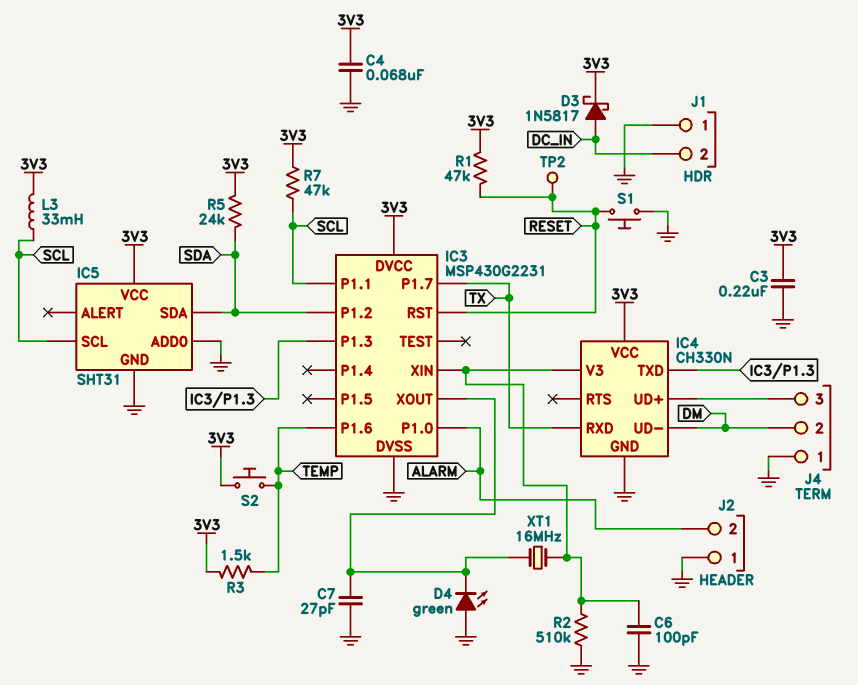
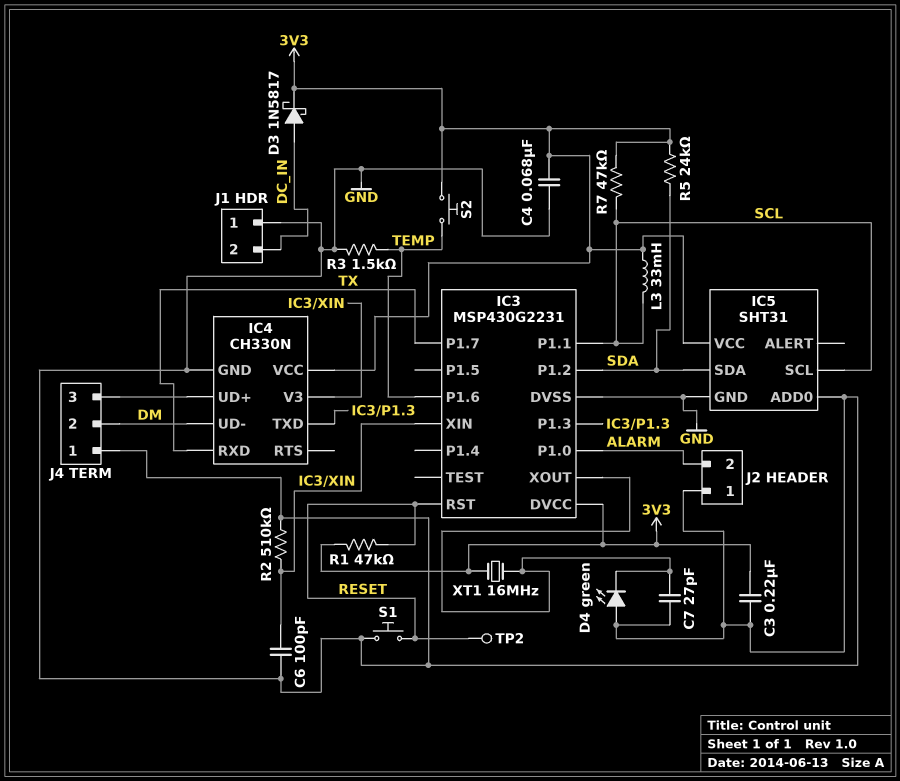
R3: 1.5k (3V3, TEMP) -> 1.5k (GND, TEMP)
XT1: 16MHz (IC3/XIN, IC3/XOUT) -> 16MHz (3V3, IC3/XOUT)

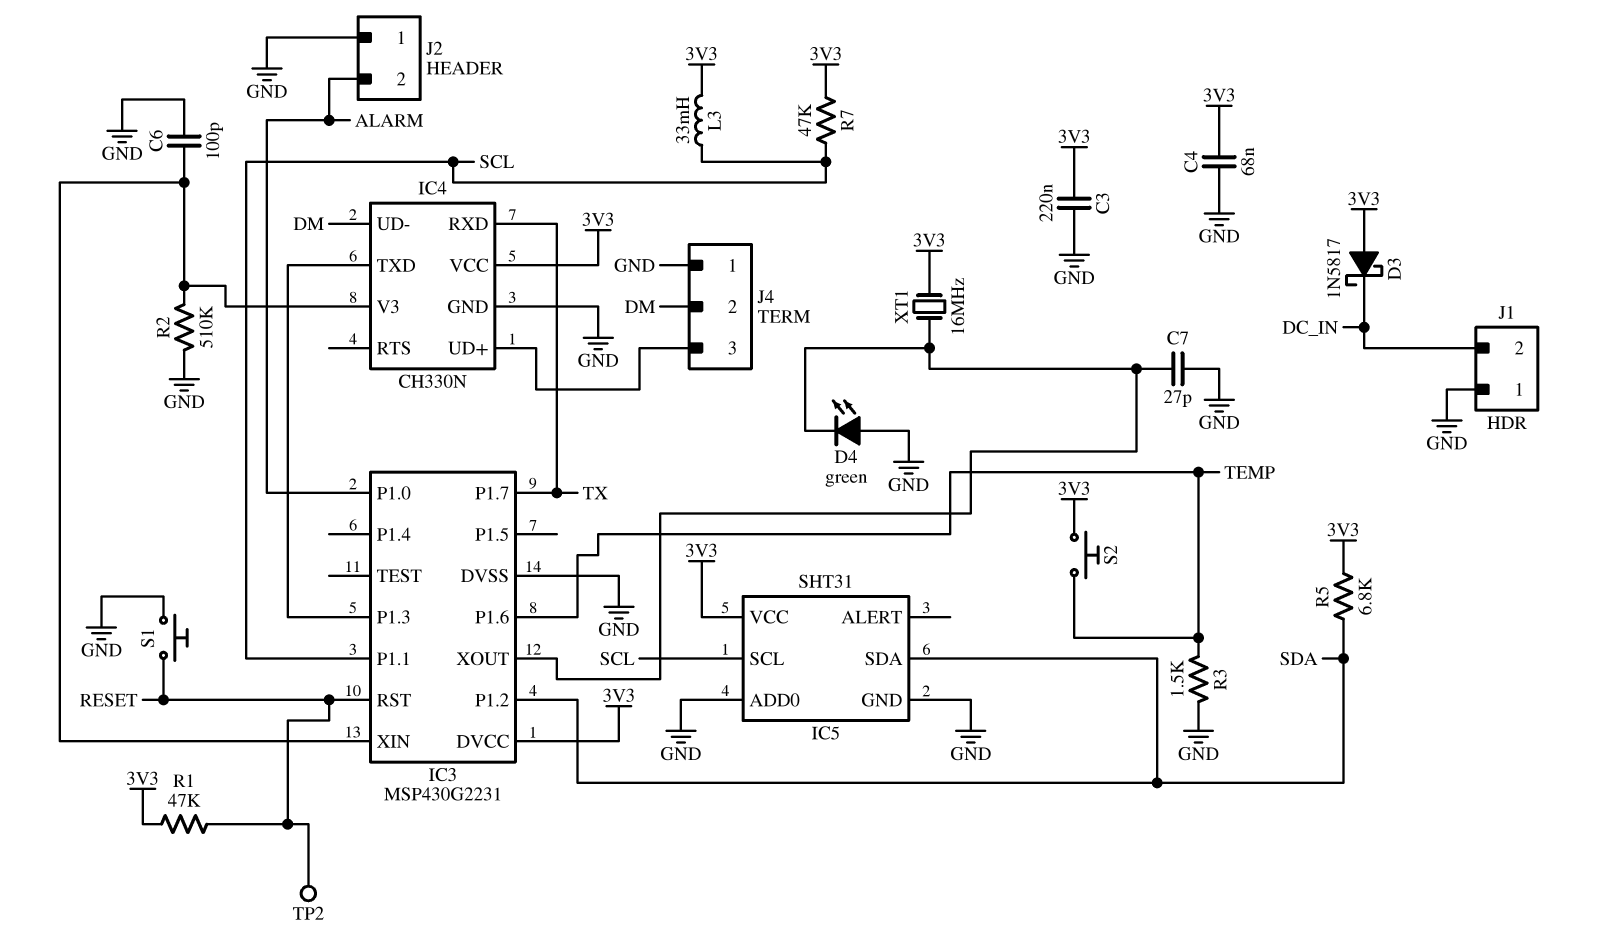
D3: schottky 1N5817 (A DC_IN, K 3V3) -> schottky 1N5817 (A 3V3, K DC_IN)
R5: 24k (3V3, SDA) -> 6.8k (3V3, SDA)

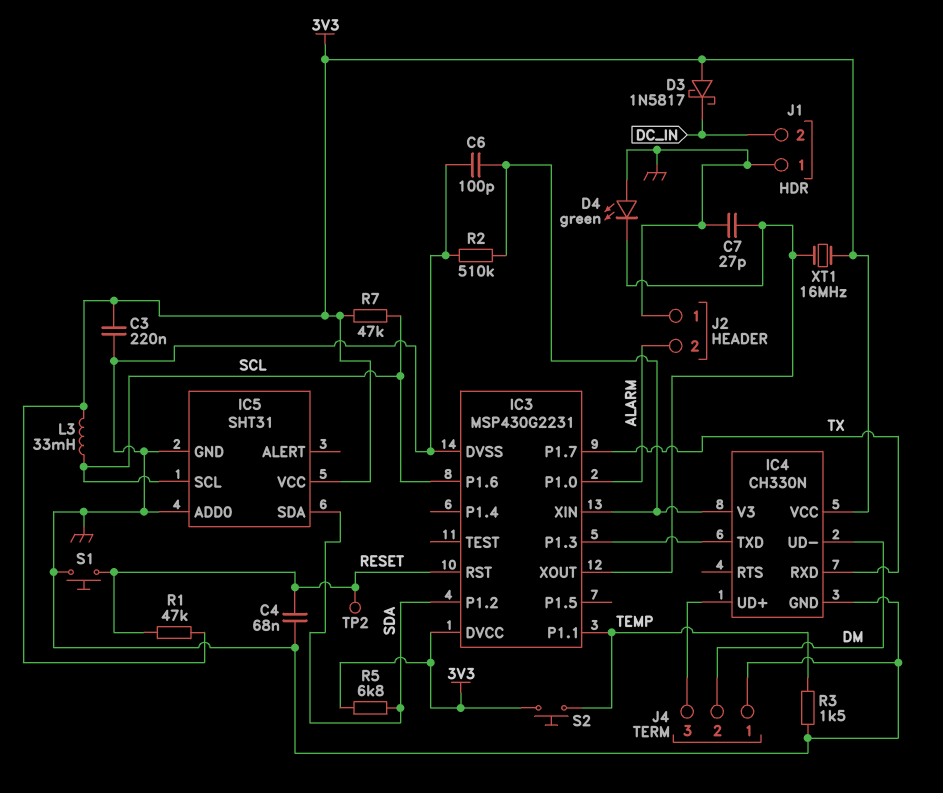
C4: 68nF (3V3, GND) -> 68nF (GND, RESET)
IC3 pin P1.1: SCL -> TEMP
IC3 pin P1.6: TEMP -> SCL

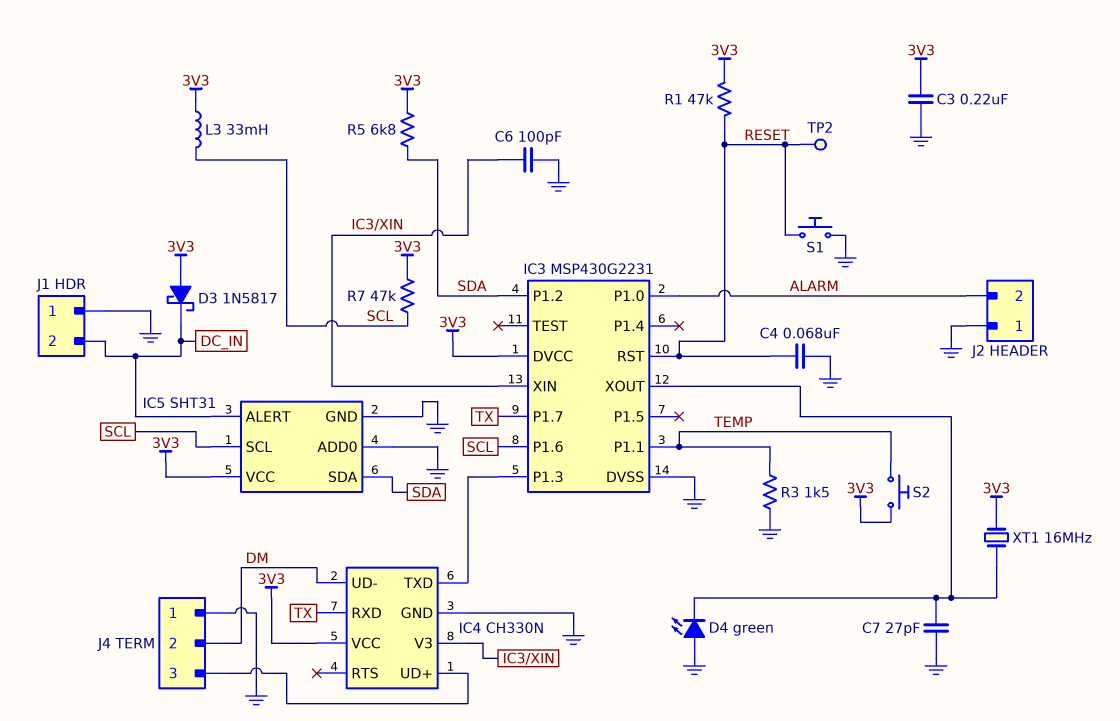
IC5 pin ALERT: none -> DC_IN
R2: 510k (GND, IC3/XIN) -> none

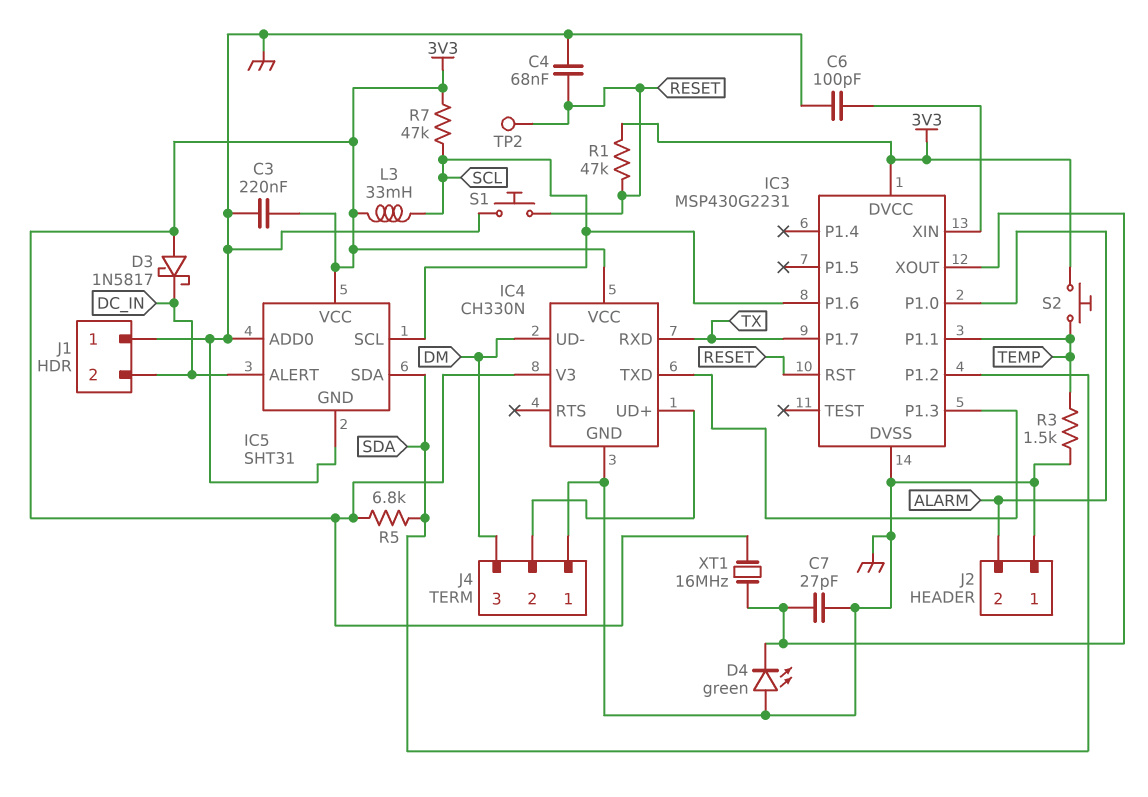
IC4 pin V3: IC3/XIN -> 3V3
J4 pin 2: DM -> IC4/UD+
J4 pin 3: IC4/UD+ -> DM

